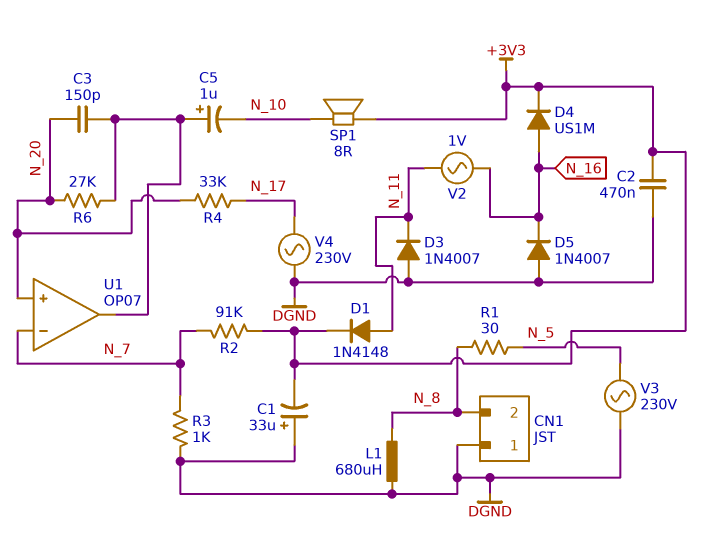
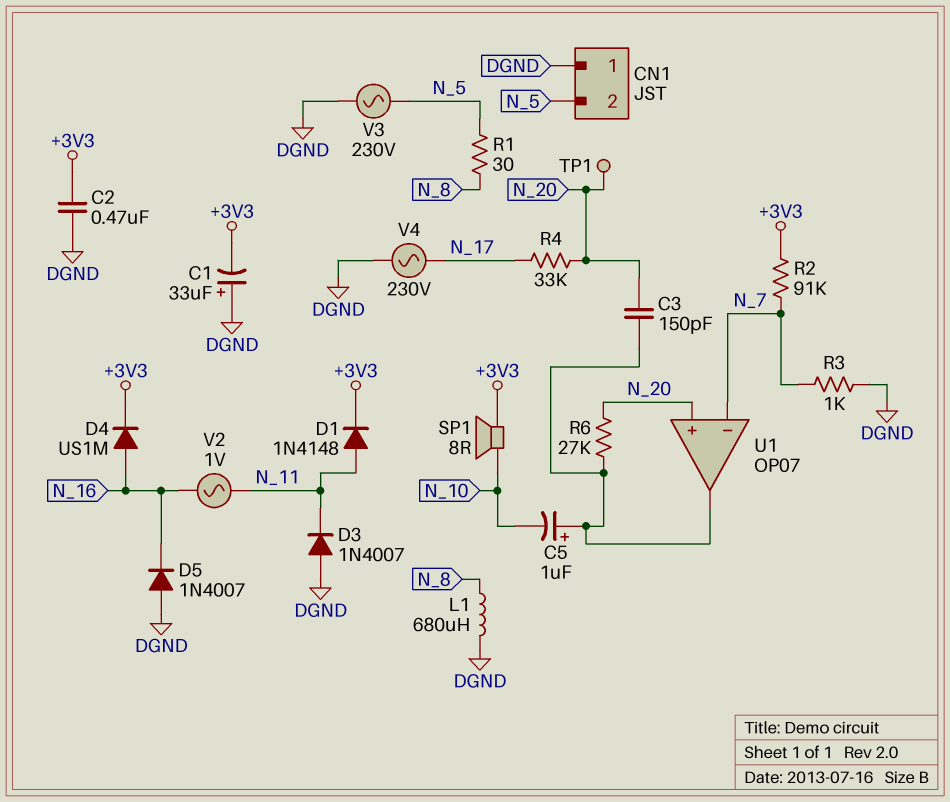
CN1 pin 2: N_8 -> N_5
TP1: none -> test point (N_20)

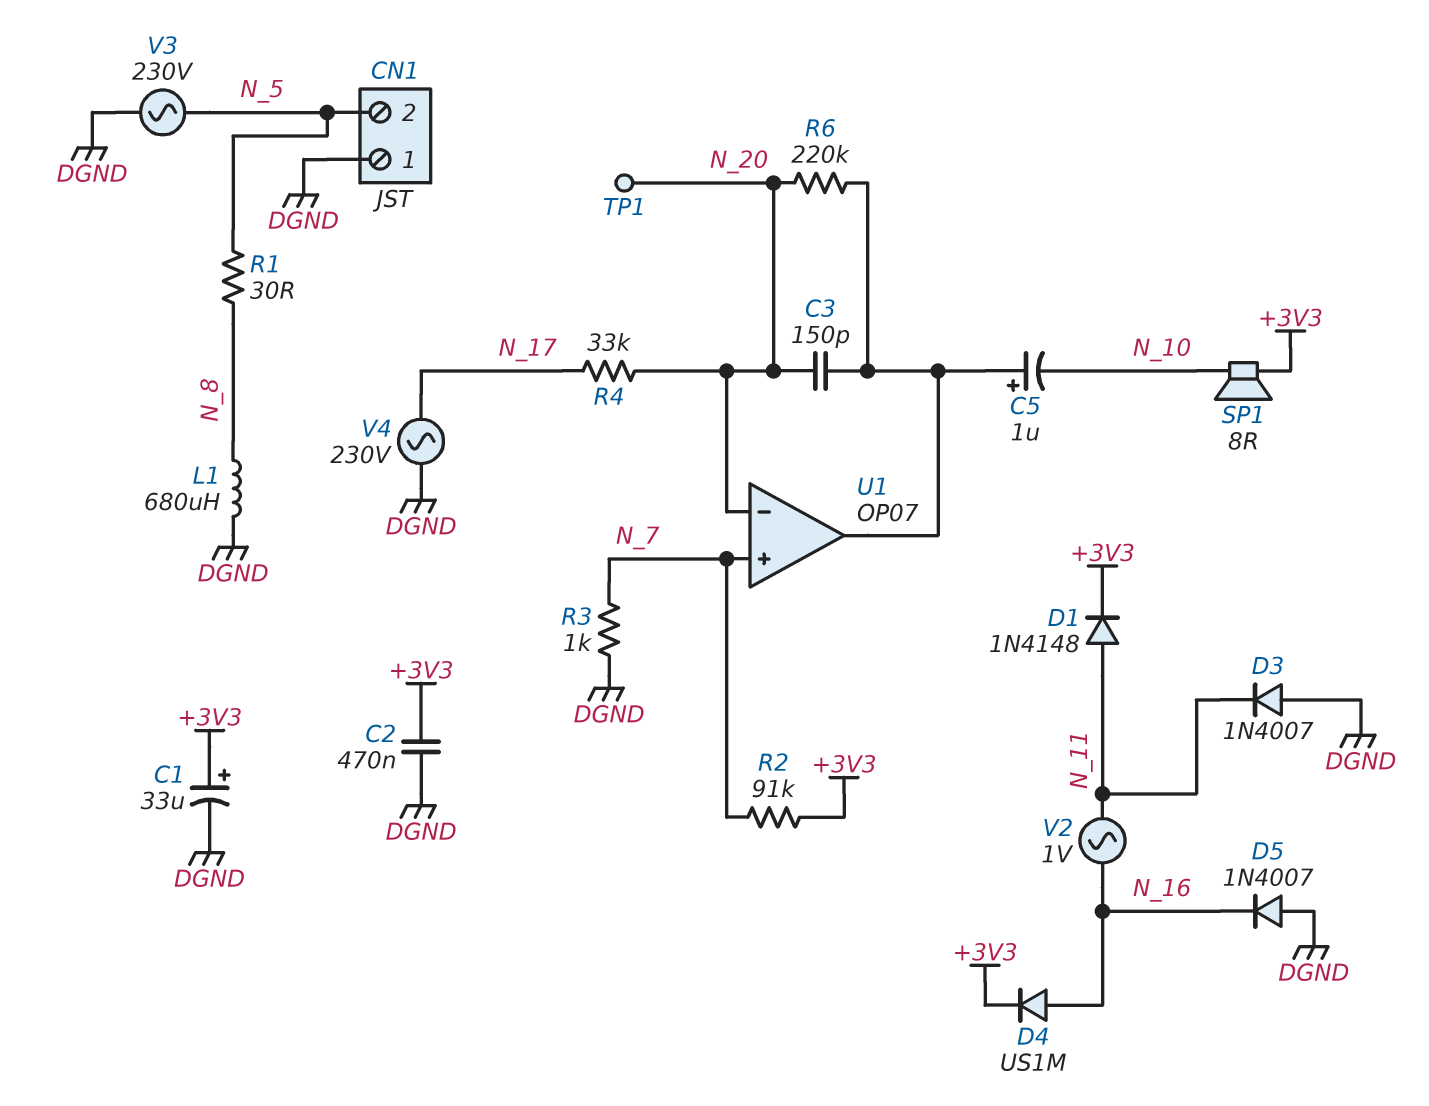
C1: 33uF (plus DGND, minus +3V3) -> 33uF (plus +3V3, minus DGND)
R6: 27k (N_20, U1/out) -> 220k (N_20, U1/out)
U1 pin in+: N_20 -> N_7
U1 pin in-: N_7 -> N_20

